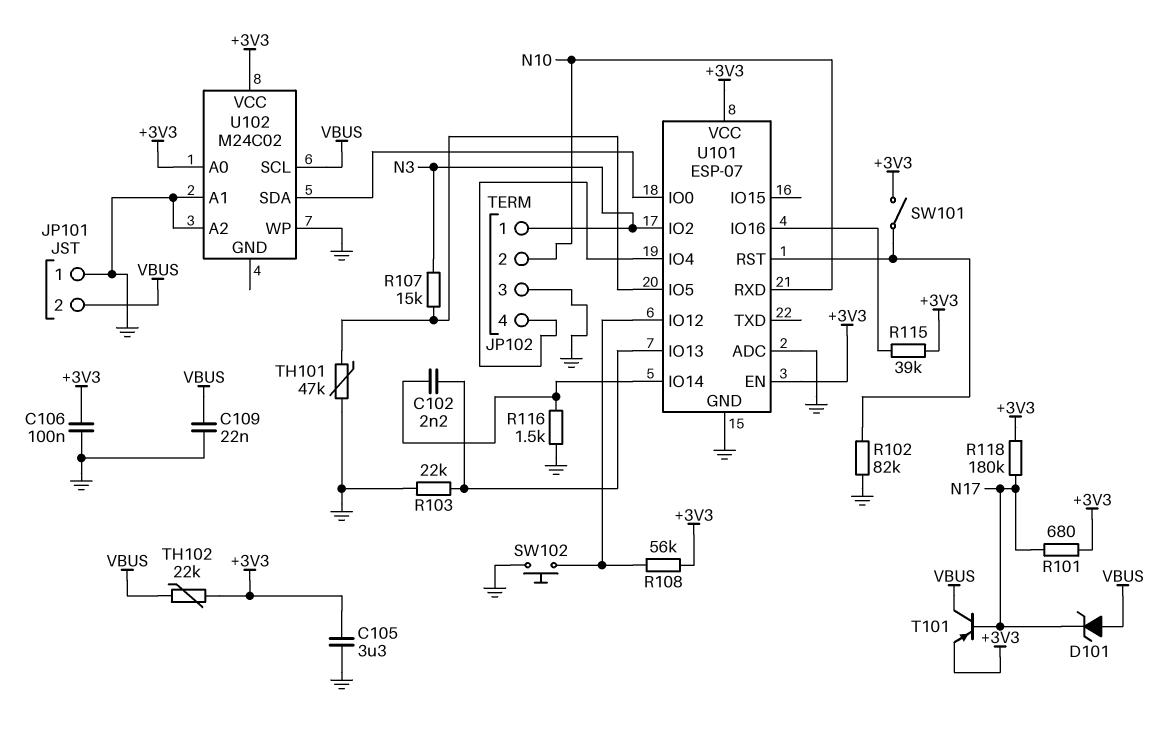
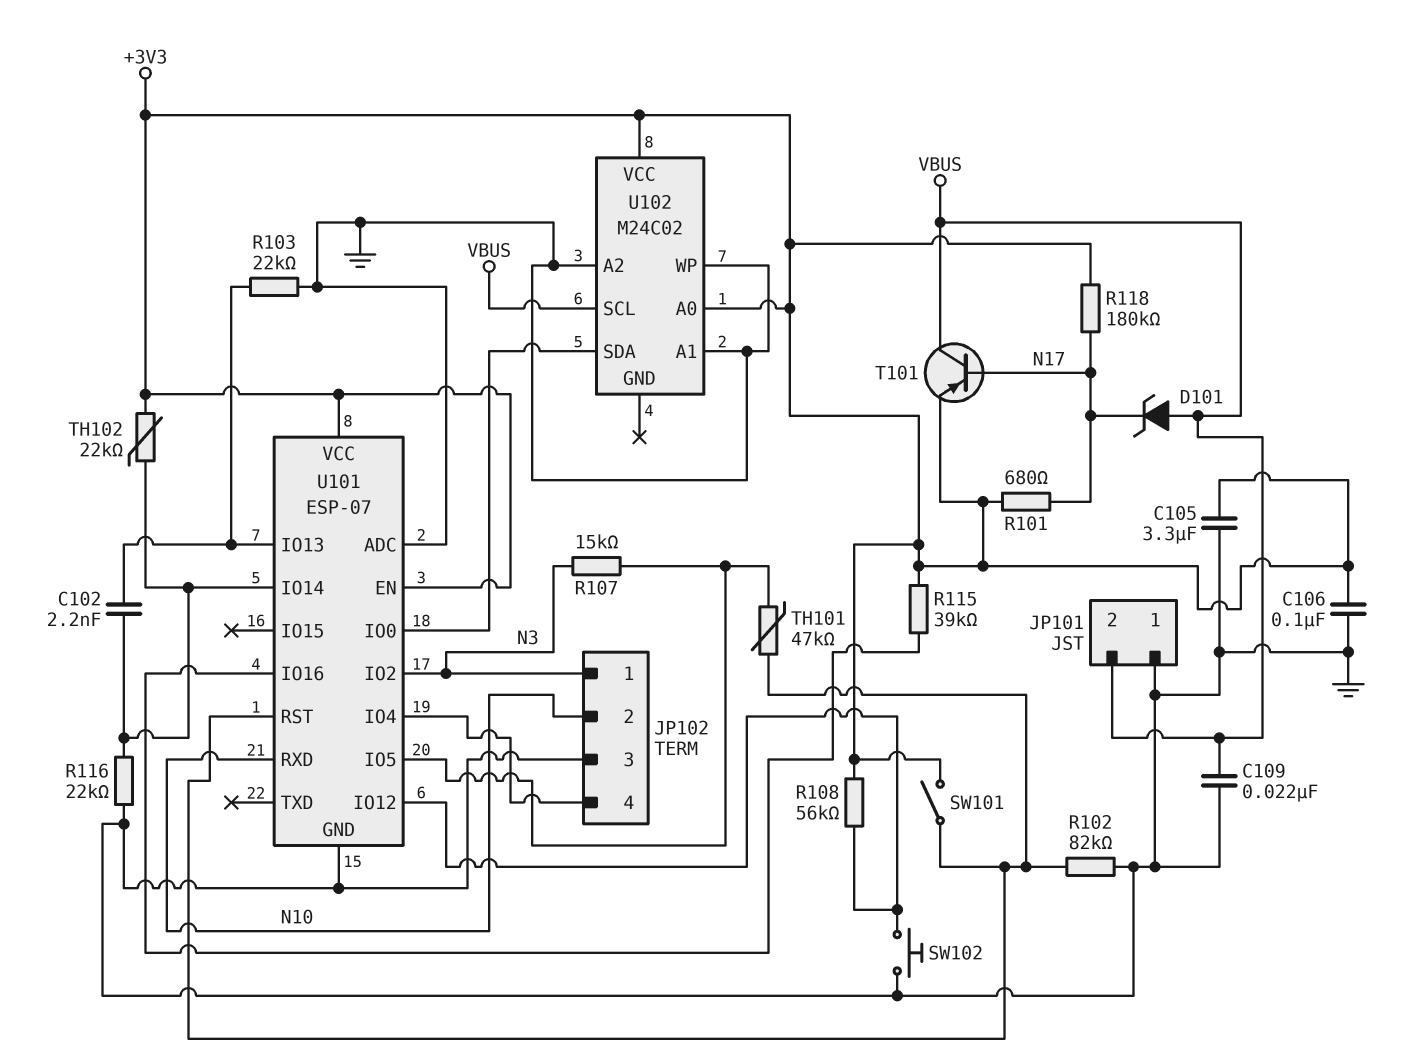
R116: 1.5k (GND, U101/IO14) -> 22k (GND, U101/IO14)
TH101: 47k (GND, U101/IO5) -> 47k (U101/IO5, U101/RST)
TH102: 22k (+3V3, VBUS) -> 22k (+3V3, U101/IO14)

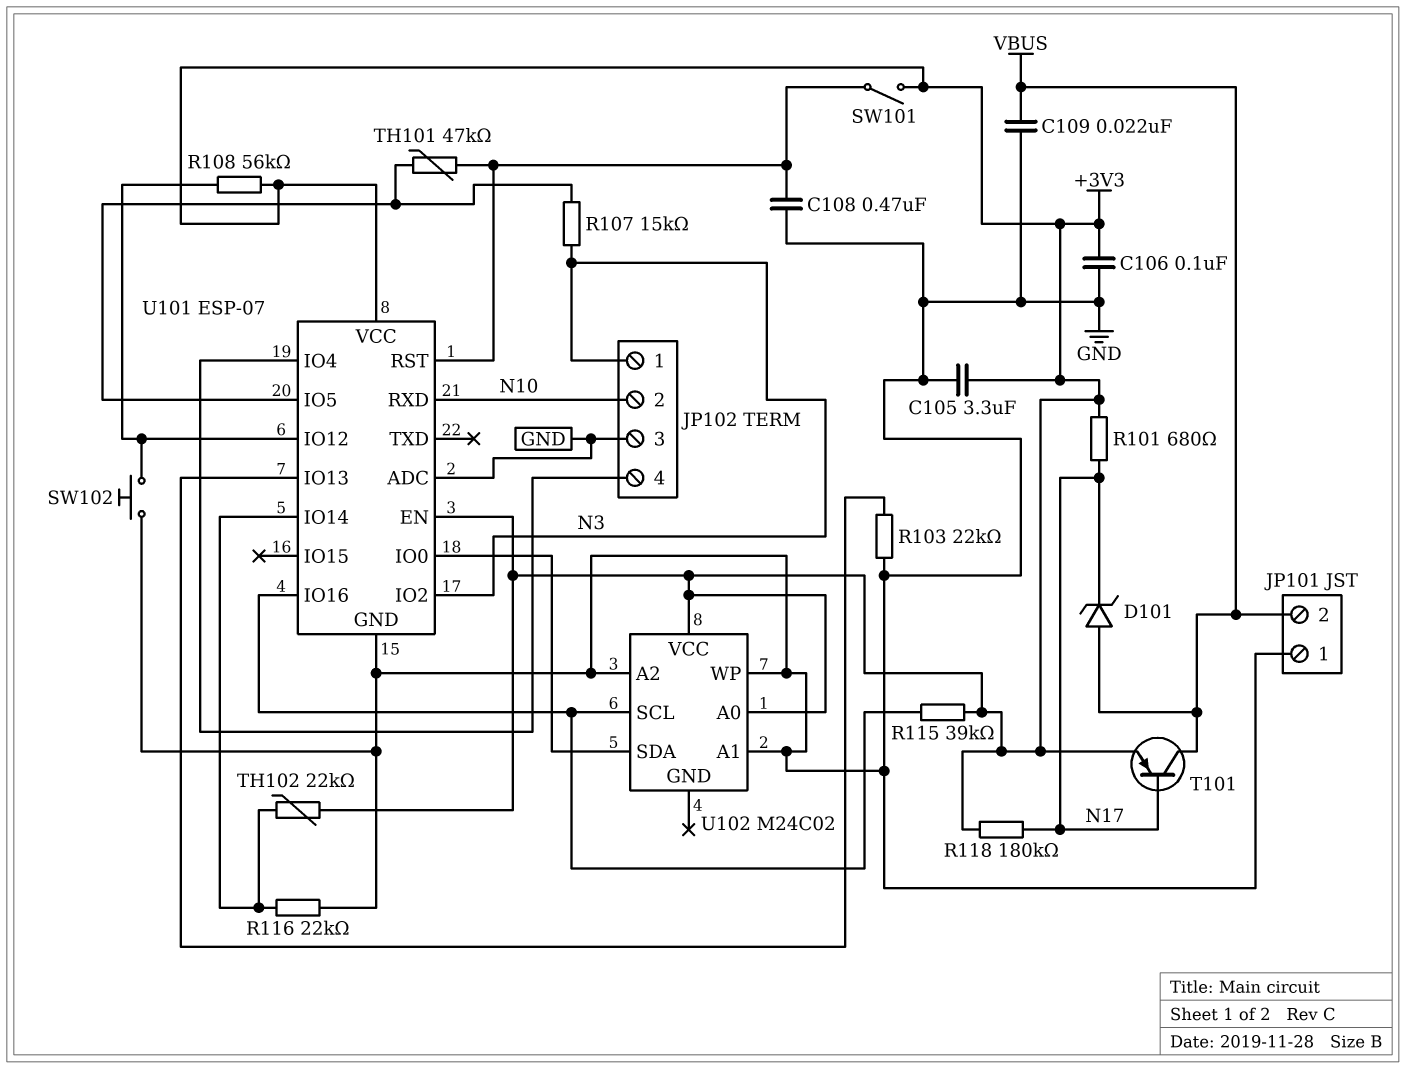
C102: 2.2nF (U101/IO13, U101/IO14) -> none
C108: none -> 470nF (GND, U101/RST)
R102: 82k (GND, U101/RST) -> none
U102 pin SCL: VBUS -> U101/IO16

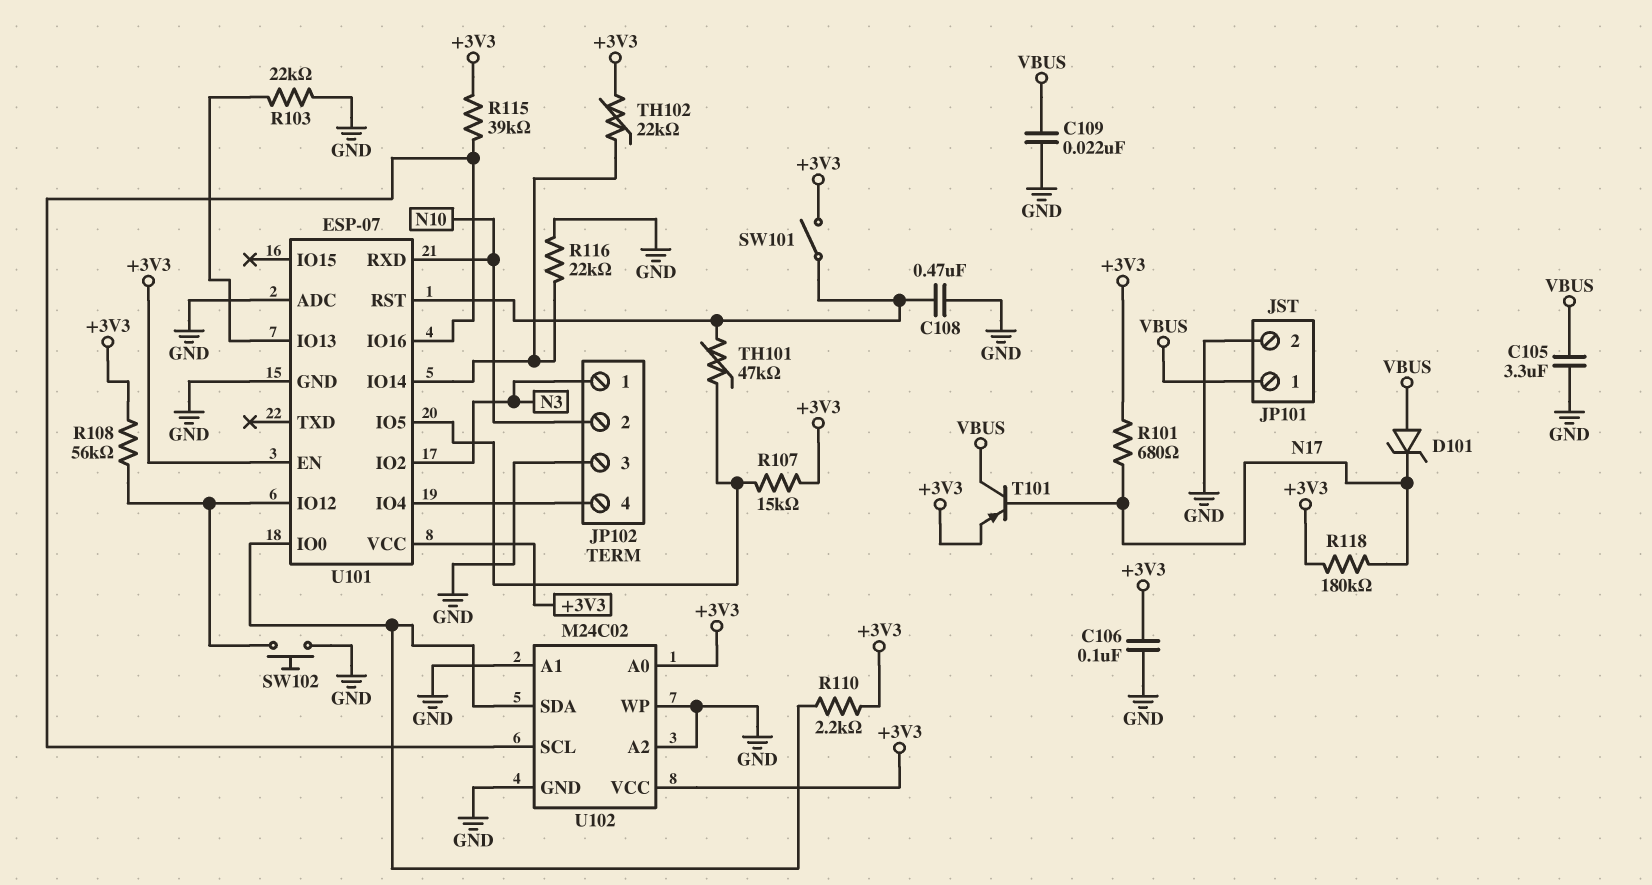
C105: 3.3uF (+3V3, GND) -> 3.3uF (GND, VBUS)
JP101 pin 1: GND -> VBUS
JP101 pin 2: VBUS -> GND
R107: 15k (N3, U101/IO5) -> 15k (+3V3, U101/IO5)
R110: none -> 2.2k (+3V3, U101/IO0)
U102 pin GND: none -> GND

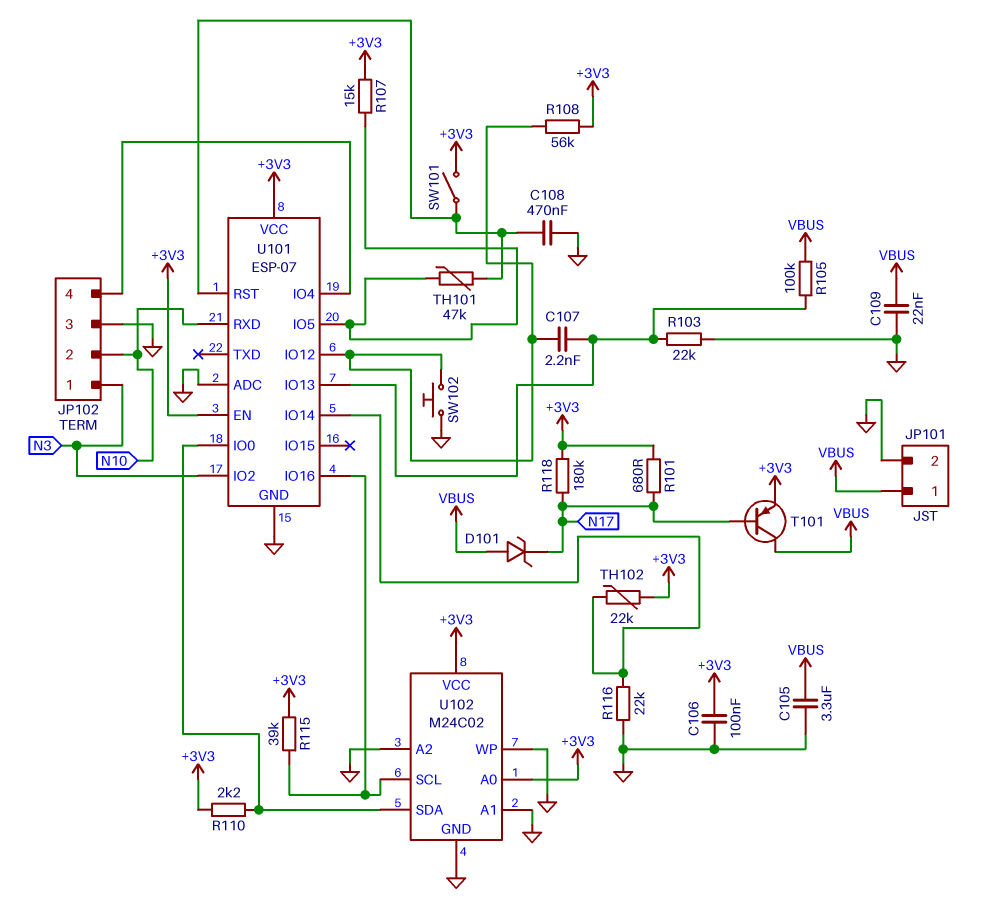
C107: none -> 2.2nF (U101/IO12, U101/IO13)
R105: none -> 100k (U101/IO13, VBUS)

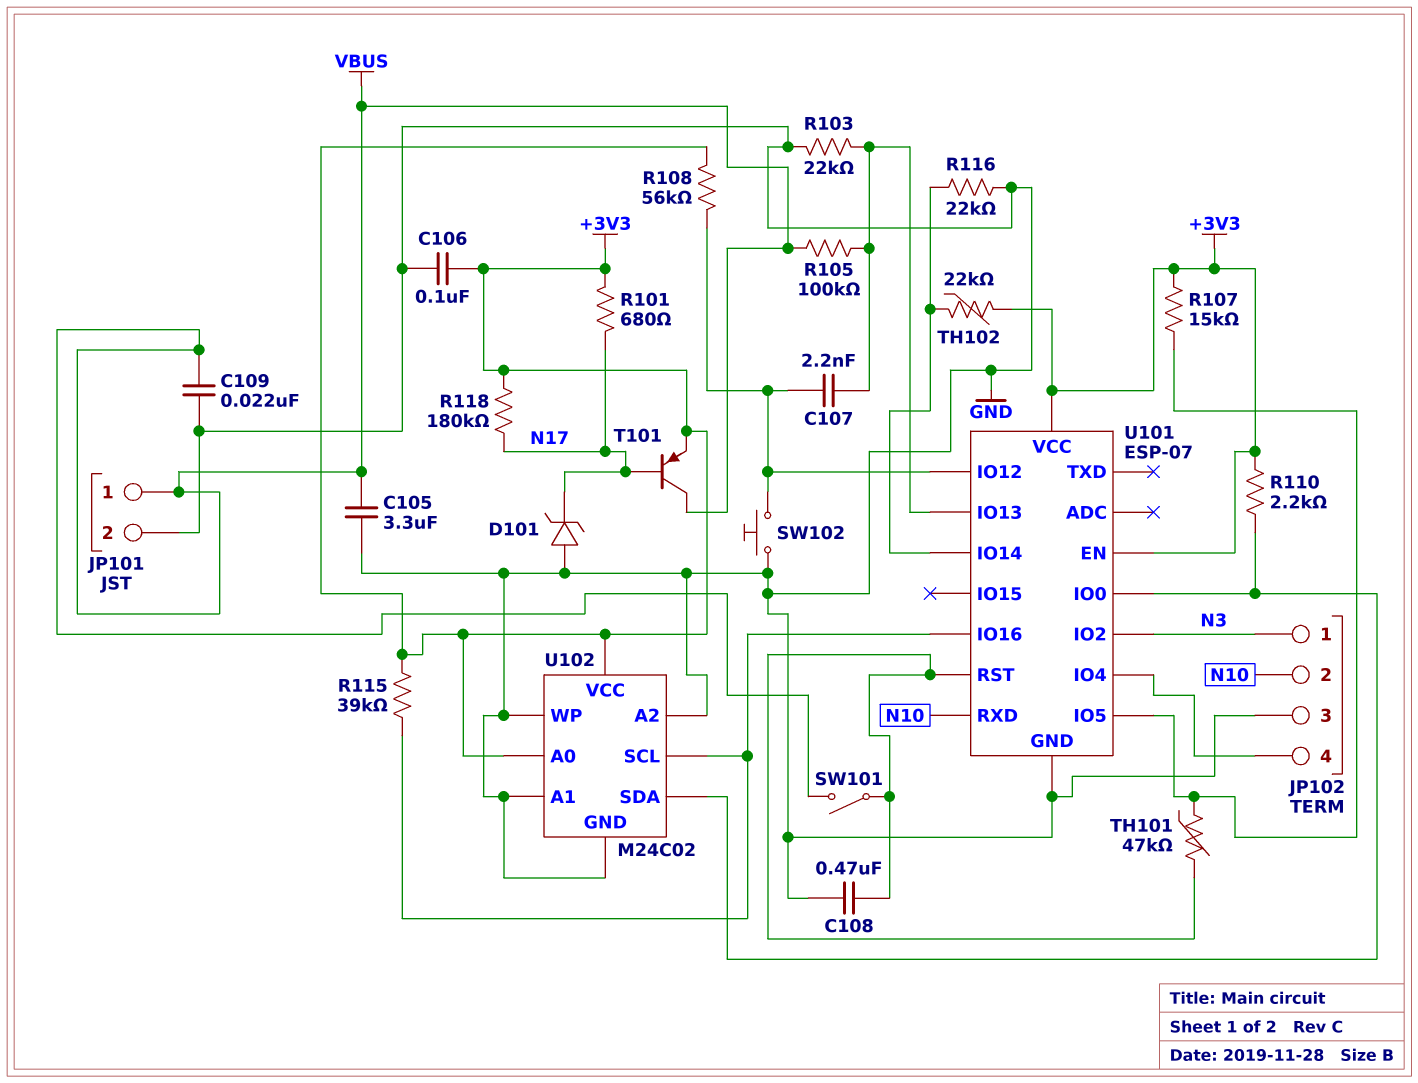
D101: zener (A VBUS, K N17) -> zener (A GND, K N17)
SW101: switch (+3V3, U101/RST) -> switch (U101/RST, VBUS)
U101 pin ADC: GND -> none

